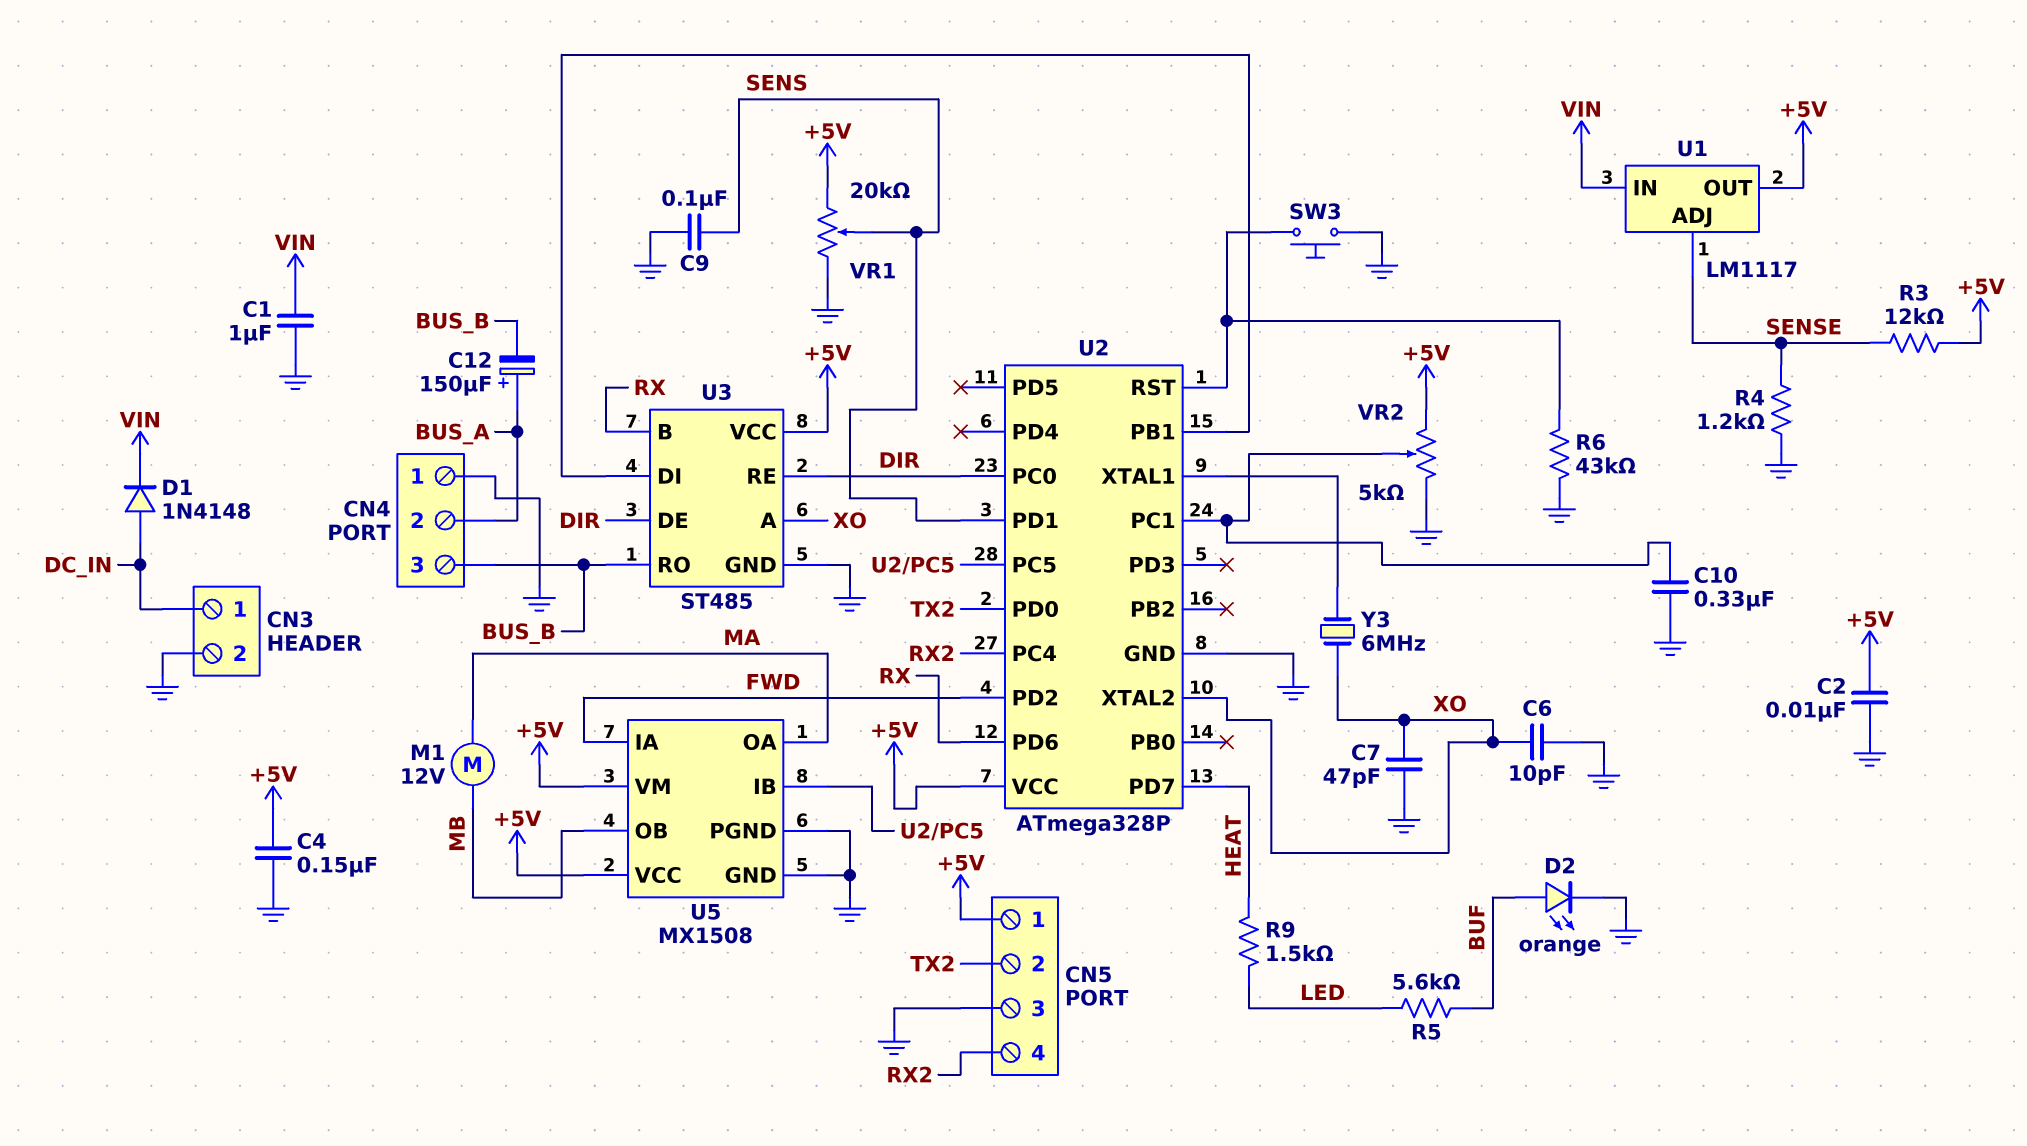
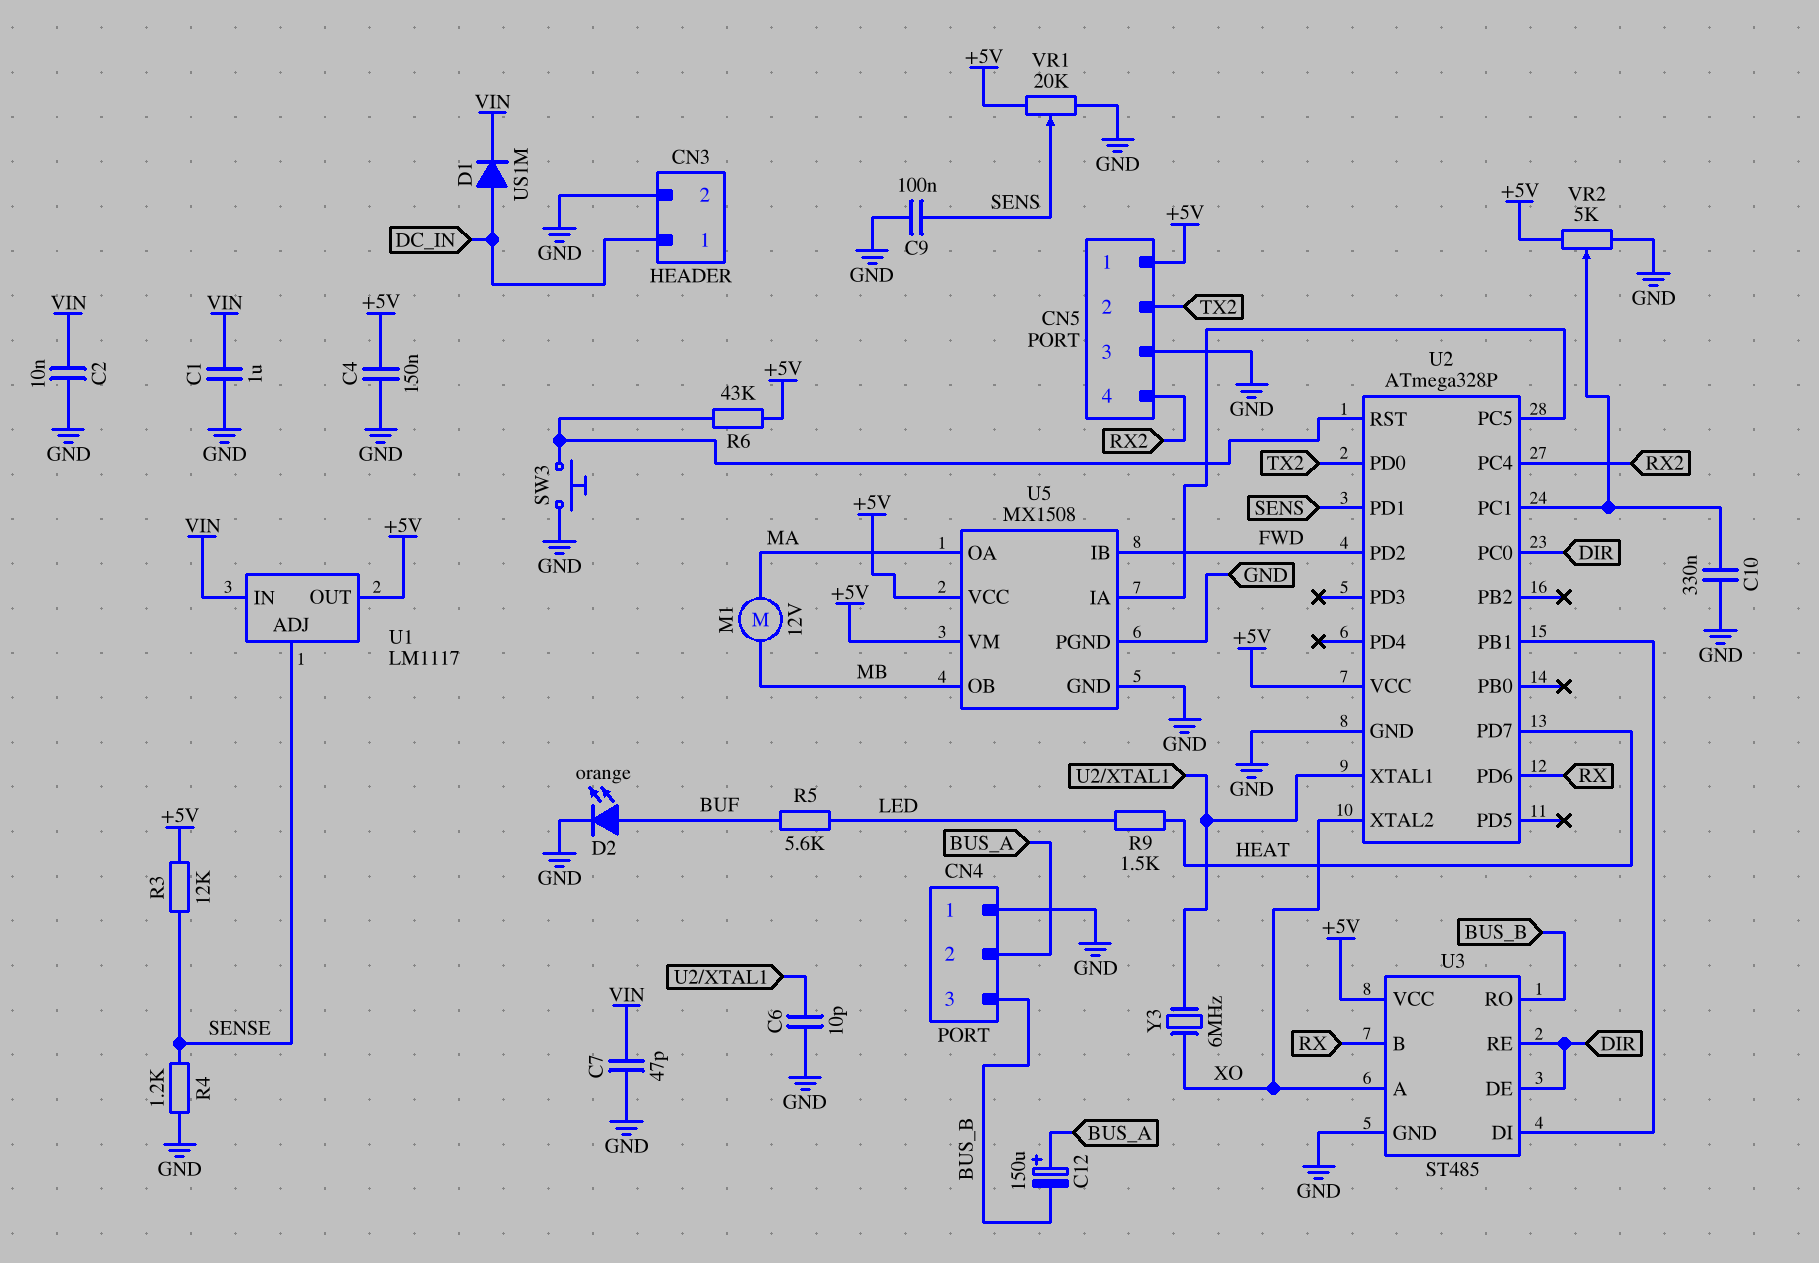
C2: 10nF (+5V, GND) -> 10nF (GND, VIN)
C6: 10pF (GND, XO) -> 10pF (GND, U2/XTAL1)
C7: 47pF (GND, XO) -> 47pF (GND, VIN)
D1: diode 1N4148 (A DC_IN, K VIN) -> diode US1M (A DC_IN, K VIN)
R6: 43k (GND, U2/RST) -> 43k (+5V, U2/RST)
U5 pin IA: FWD -> U2/PC5
U5 pin IB: U2/PC5 -> FWD

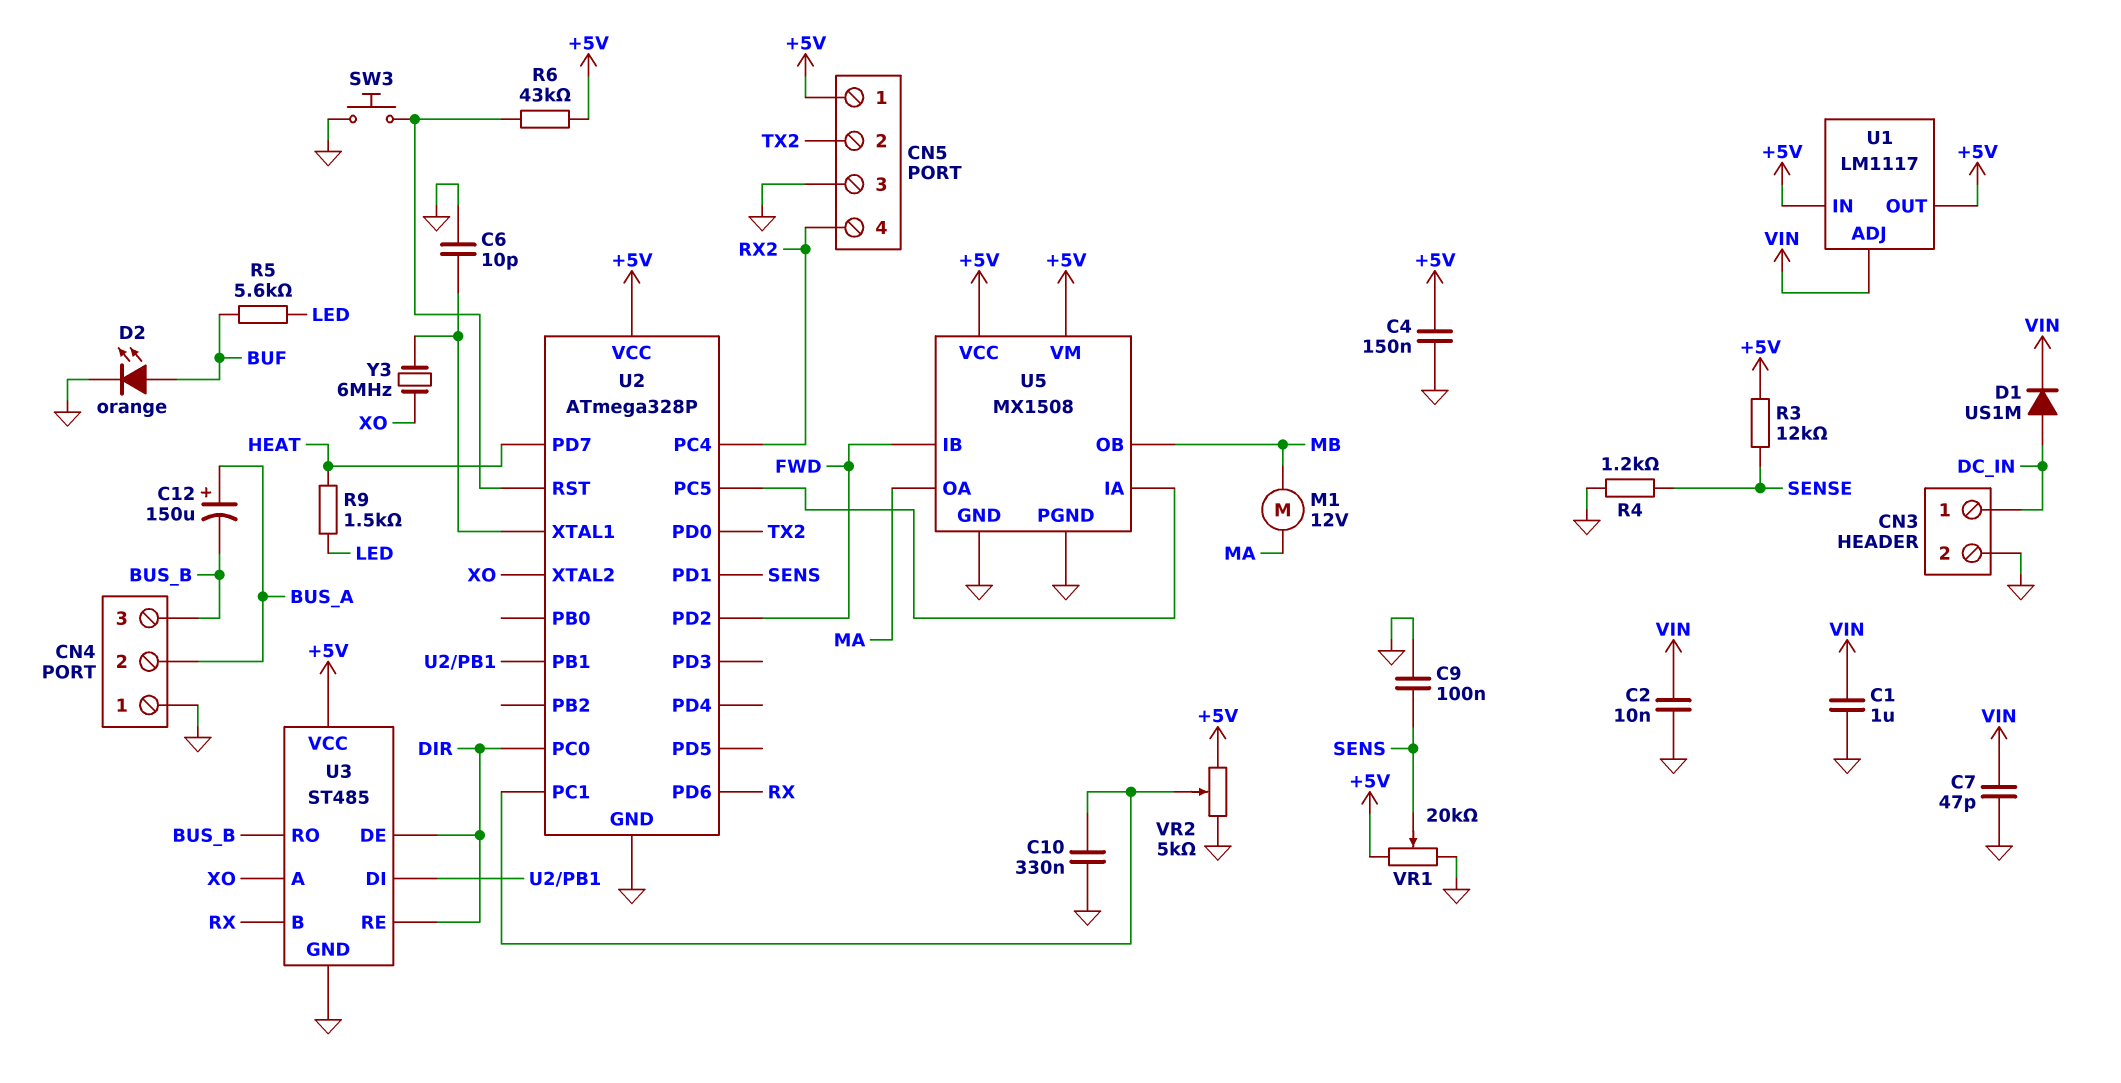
U1 pin ADJ: SENSE -> VIN
U1 pin IN: VIN -> +5V

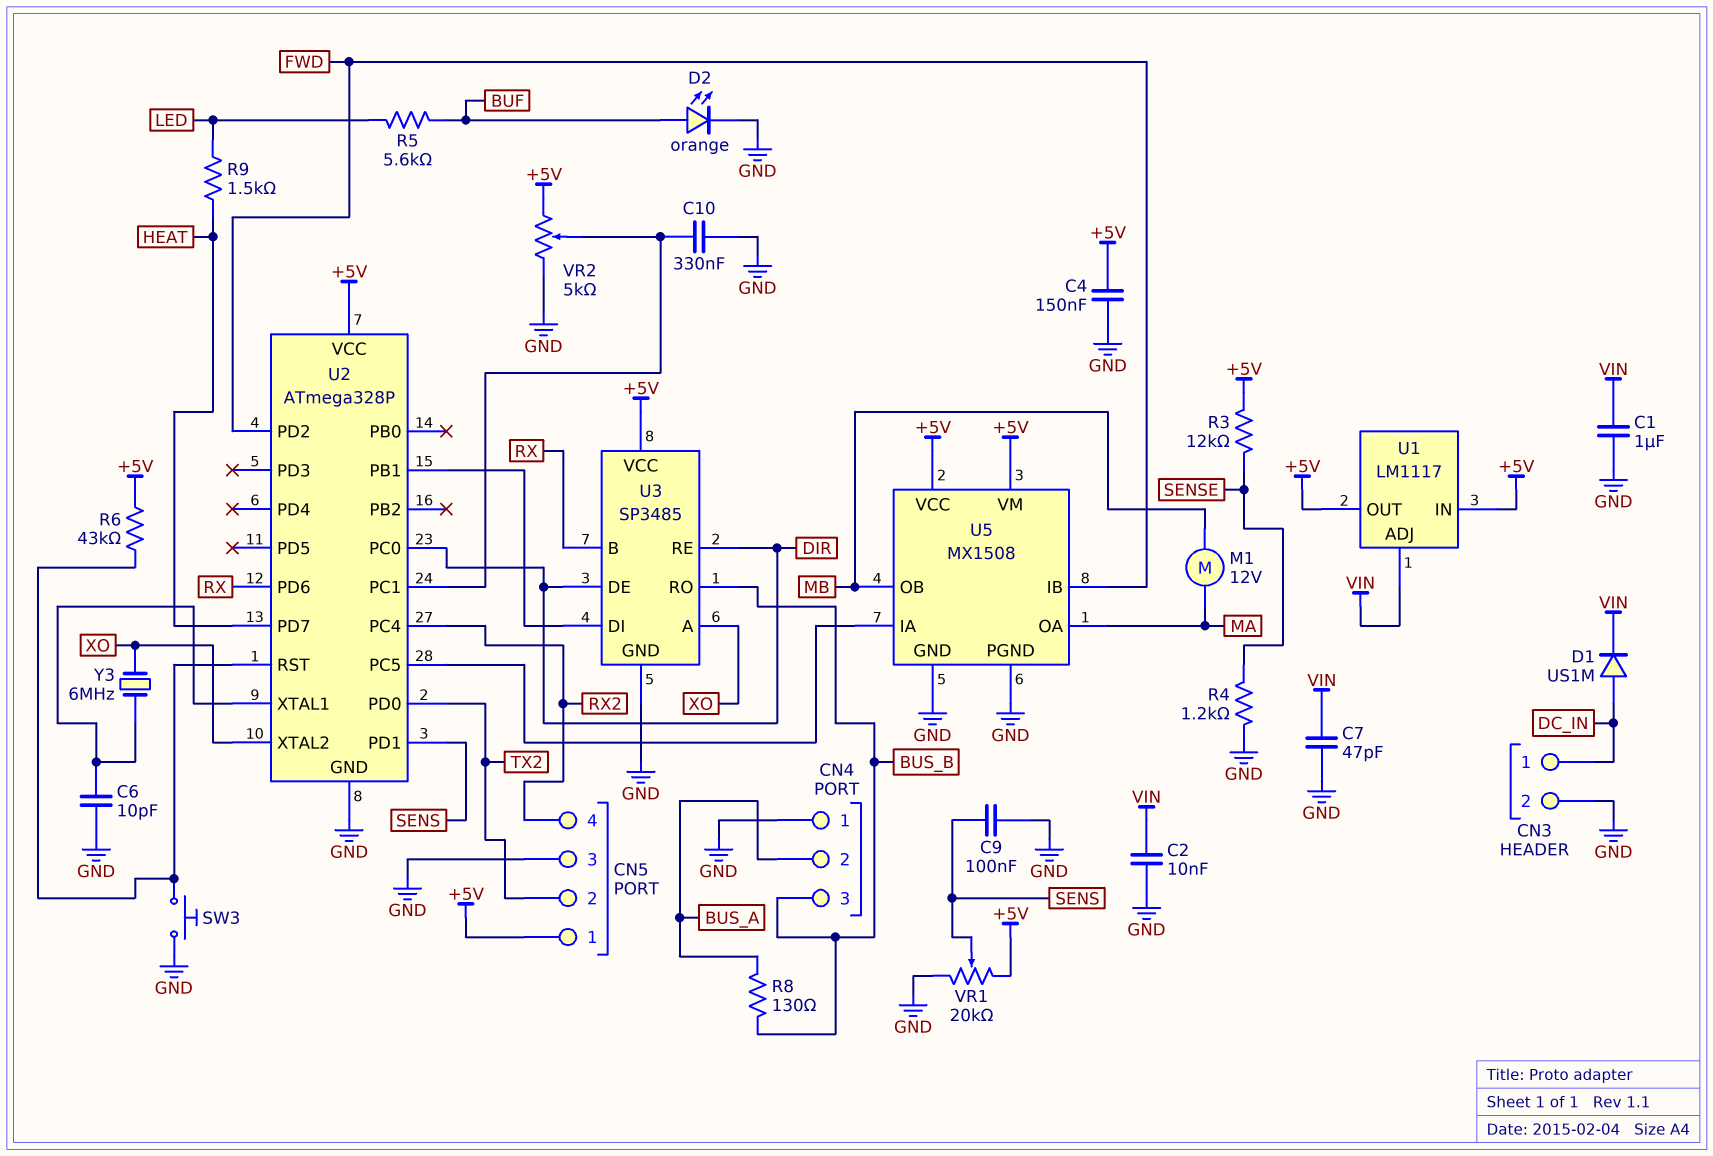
C12: 150uF (plus BUS_A, minus BUS_B) -> none
R8: none -> 130 (BUS_A, BUS_B)
U3: ST485 -> SP3485

